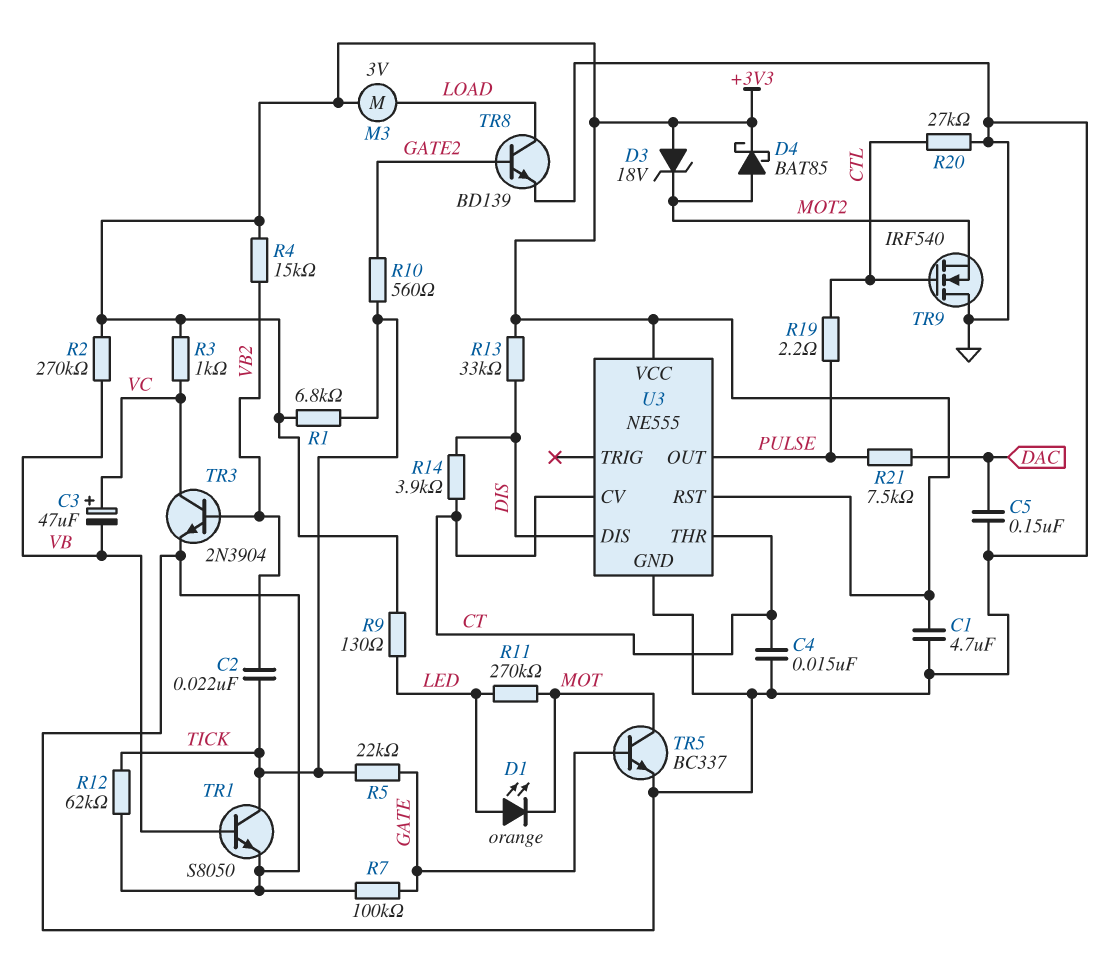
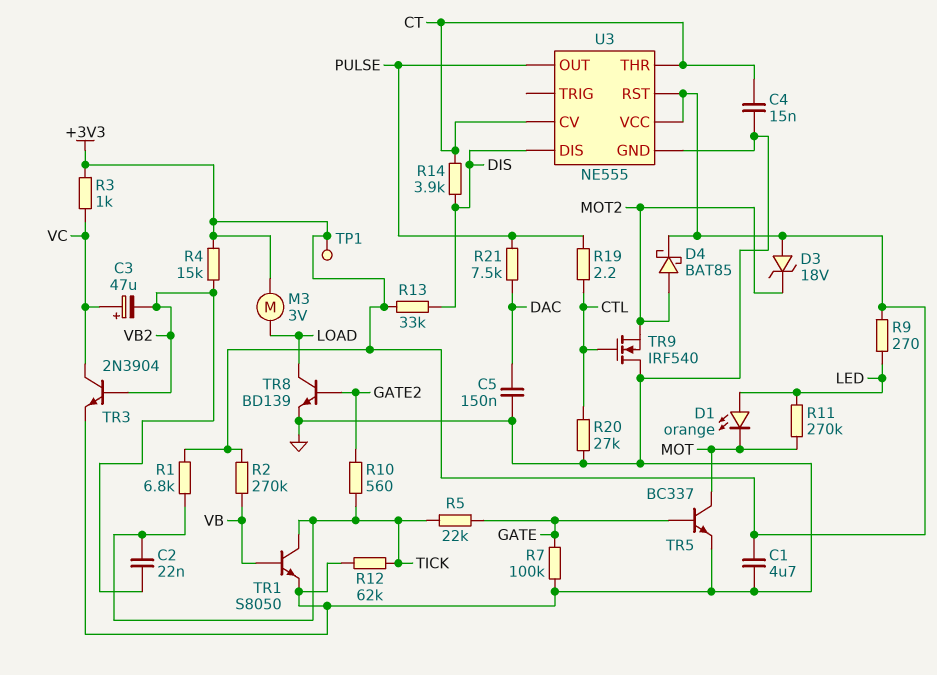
C3: 47uF (plus VC, minus VB) -> 47uF (plus VC, minus VB2)
R9: 130 (+3V3, LED) -> 270 (+3V3, LED)
TP1: none -> test point (+3V3)

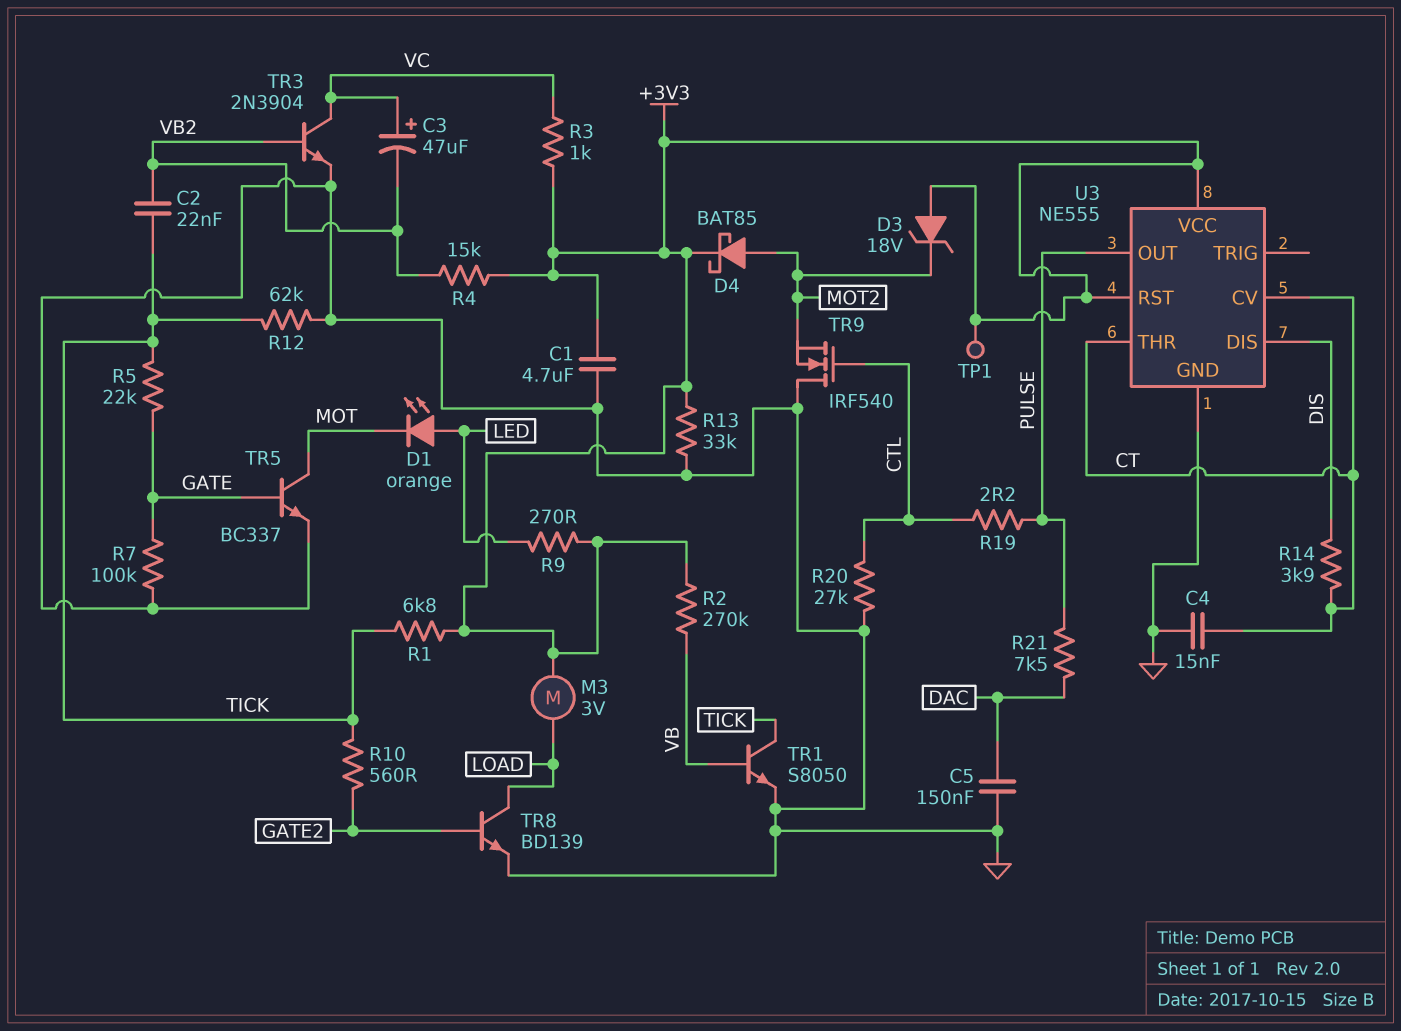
R11: 270k (LED, MOT) -> none
R13: 33k (+3V3, DIS) -> 33k (+3V3, GND)

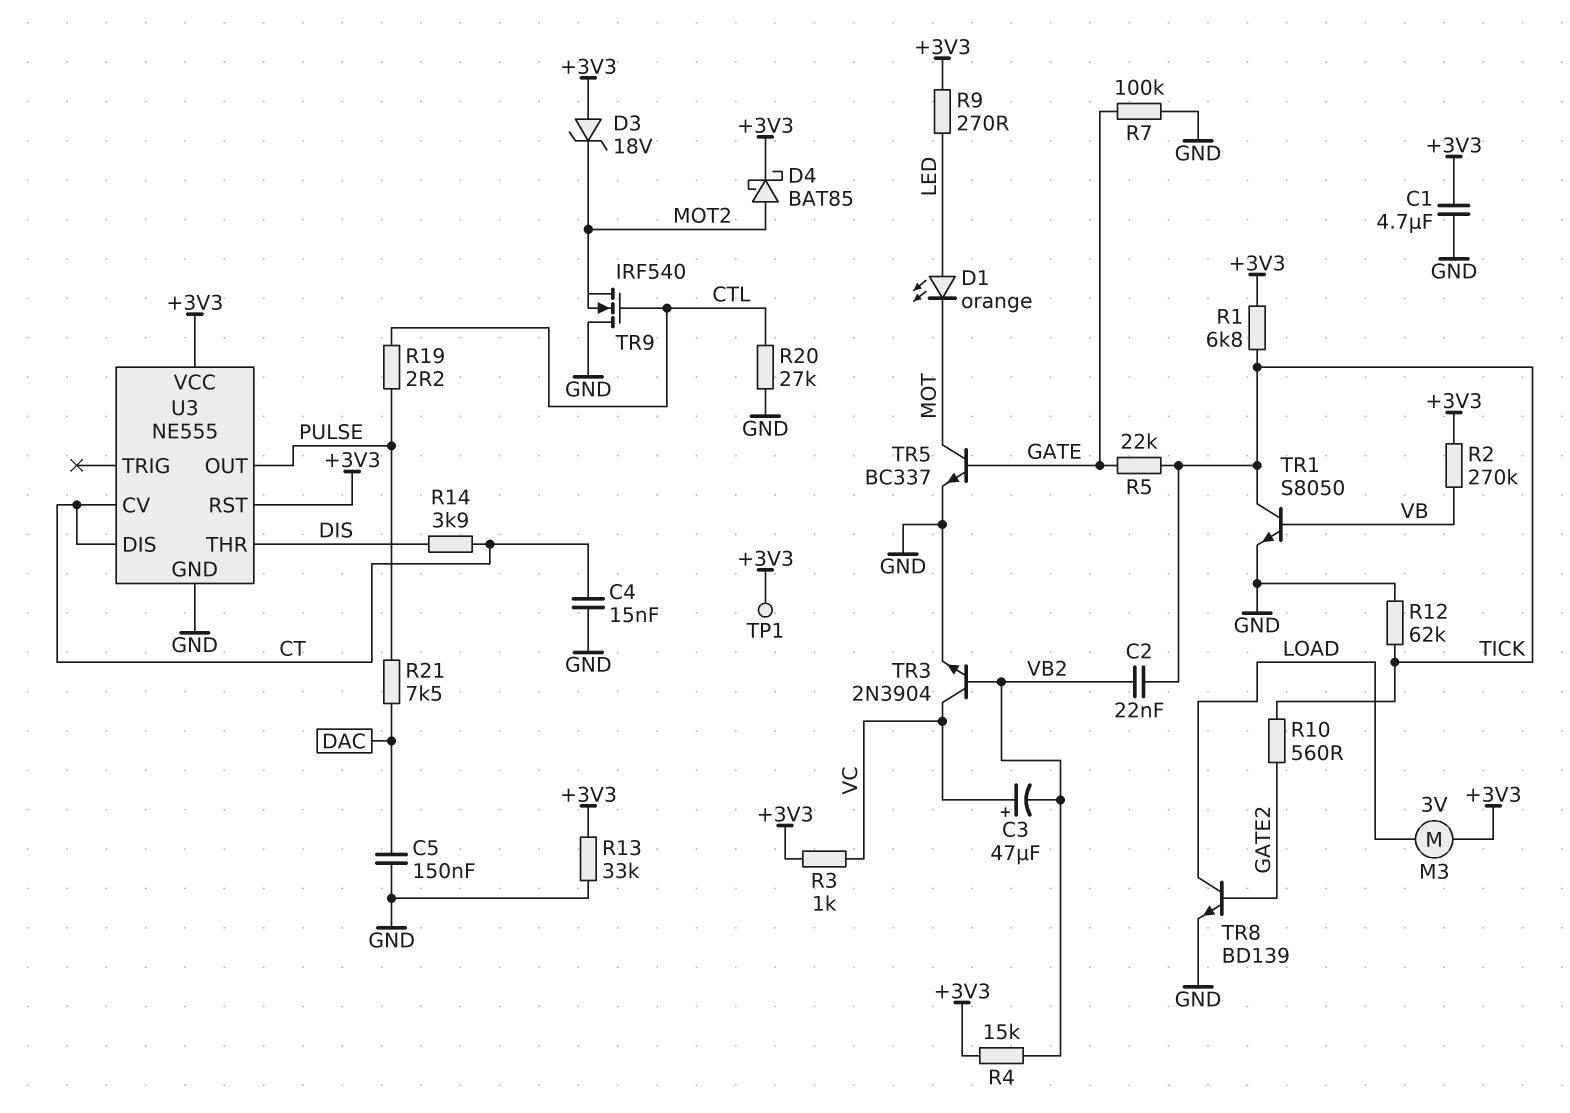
U3 pin DIS: DIS -> CT
U3 pin THR: CT -> DIS

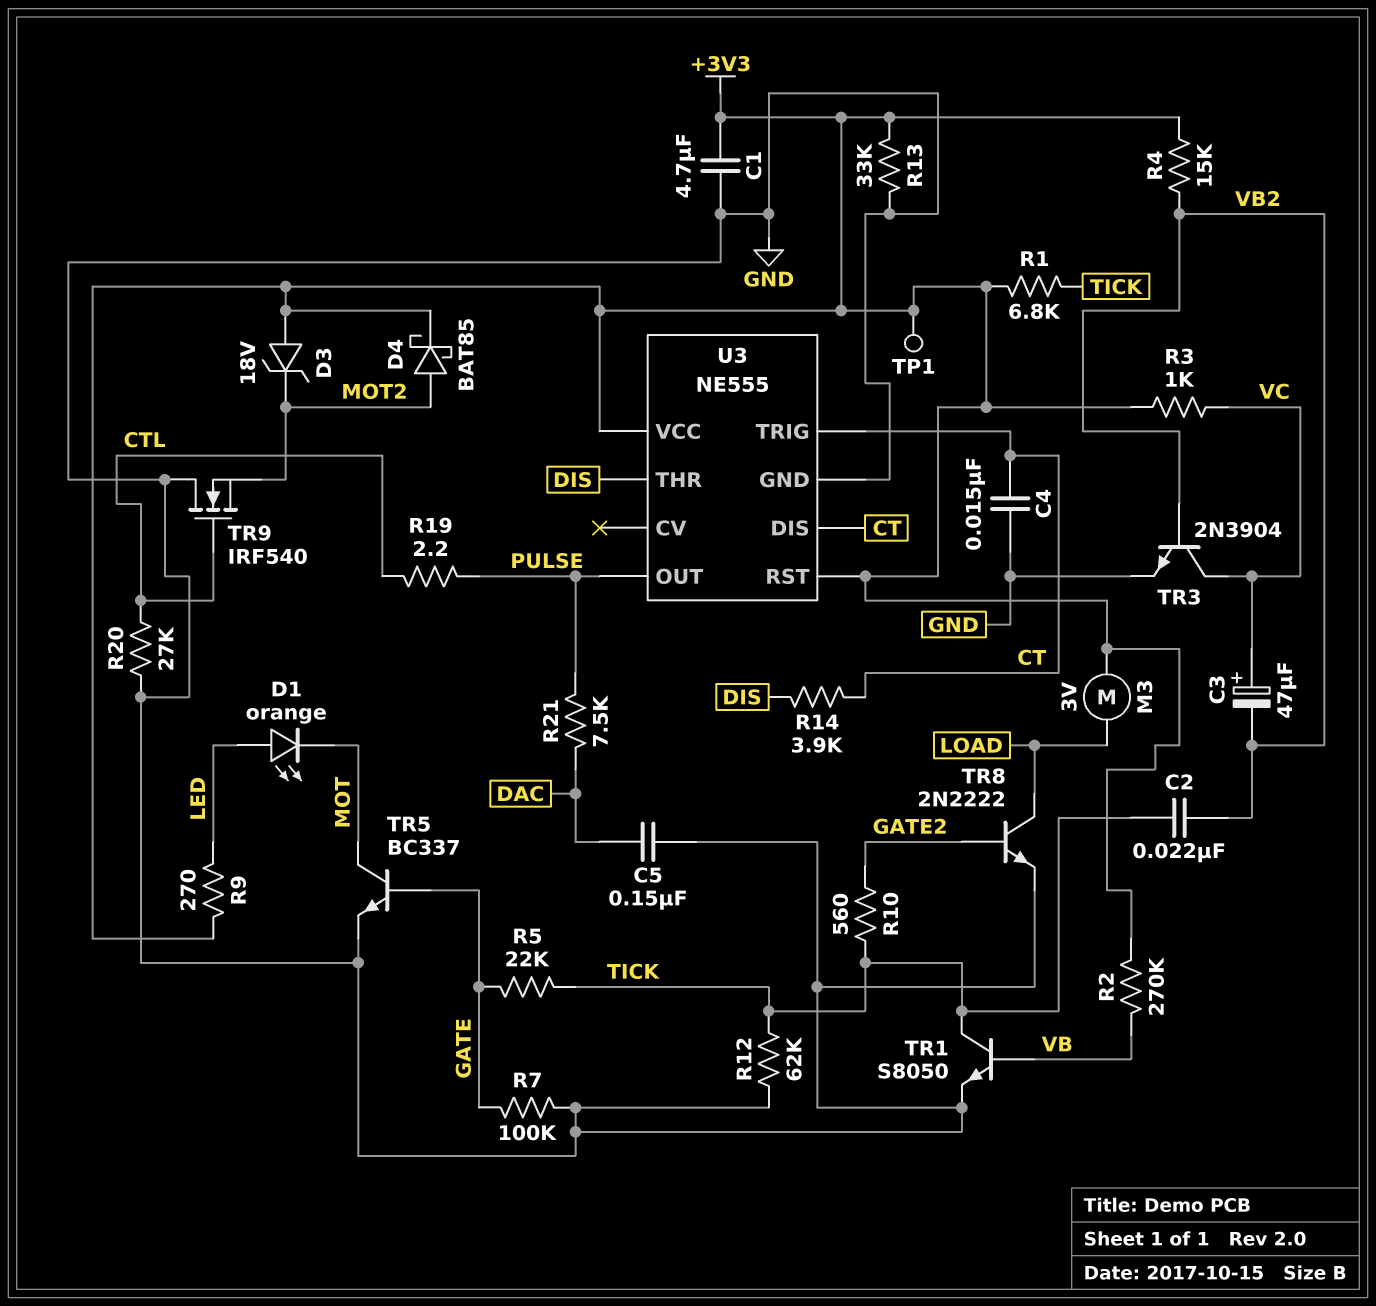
TR8: NPN BD139 (B GATE2, C LOAD, E GND) -> NPN 2N2222 (B GATE2, C LOAD, E GND)
U3 pin CV: CT -> none
U3 pin TRIG: none -> CT

